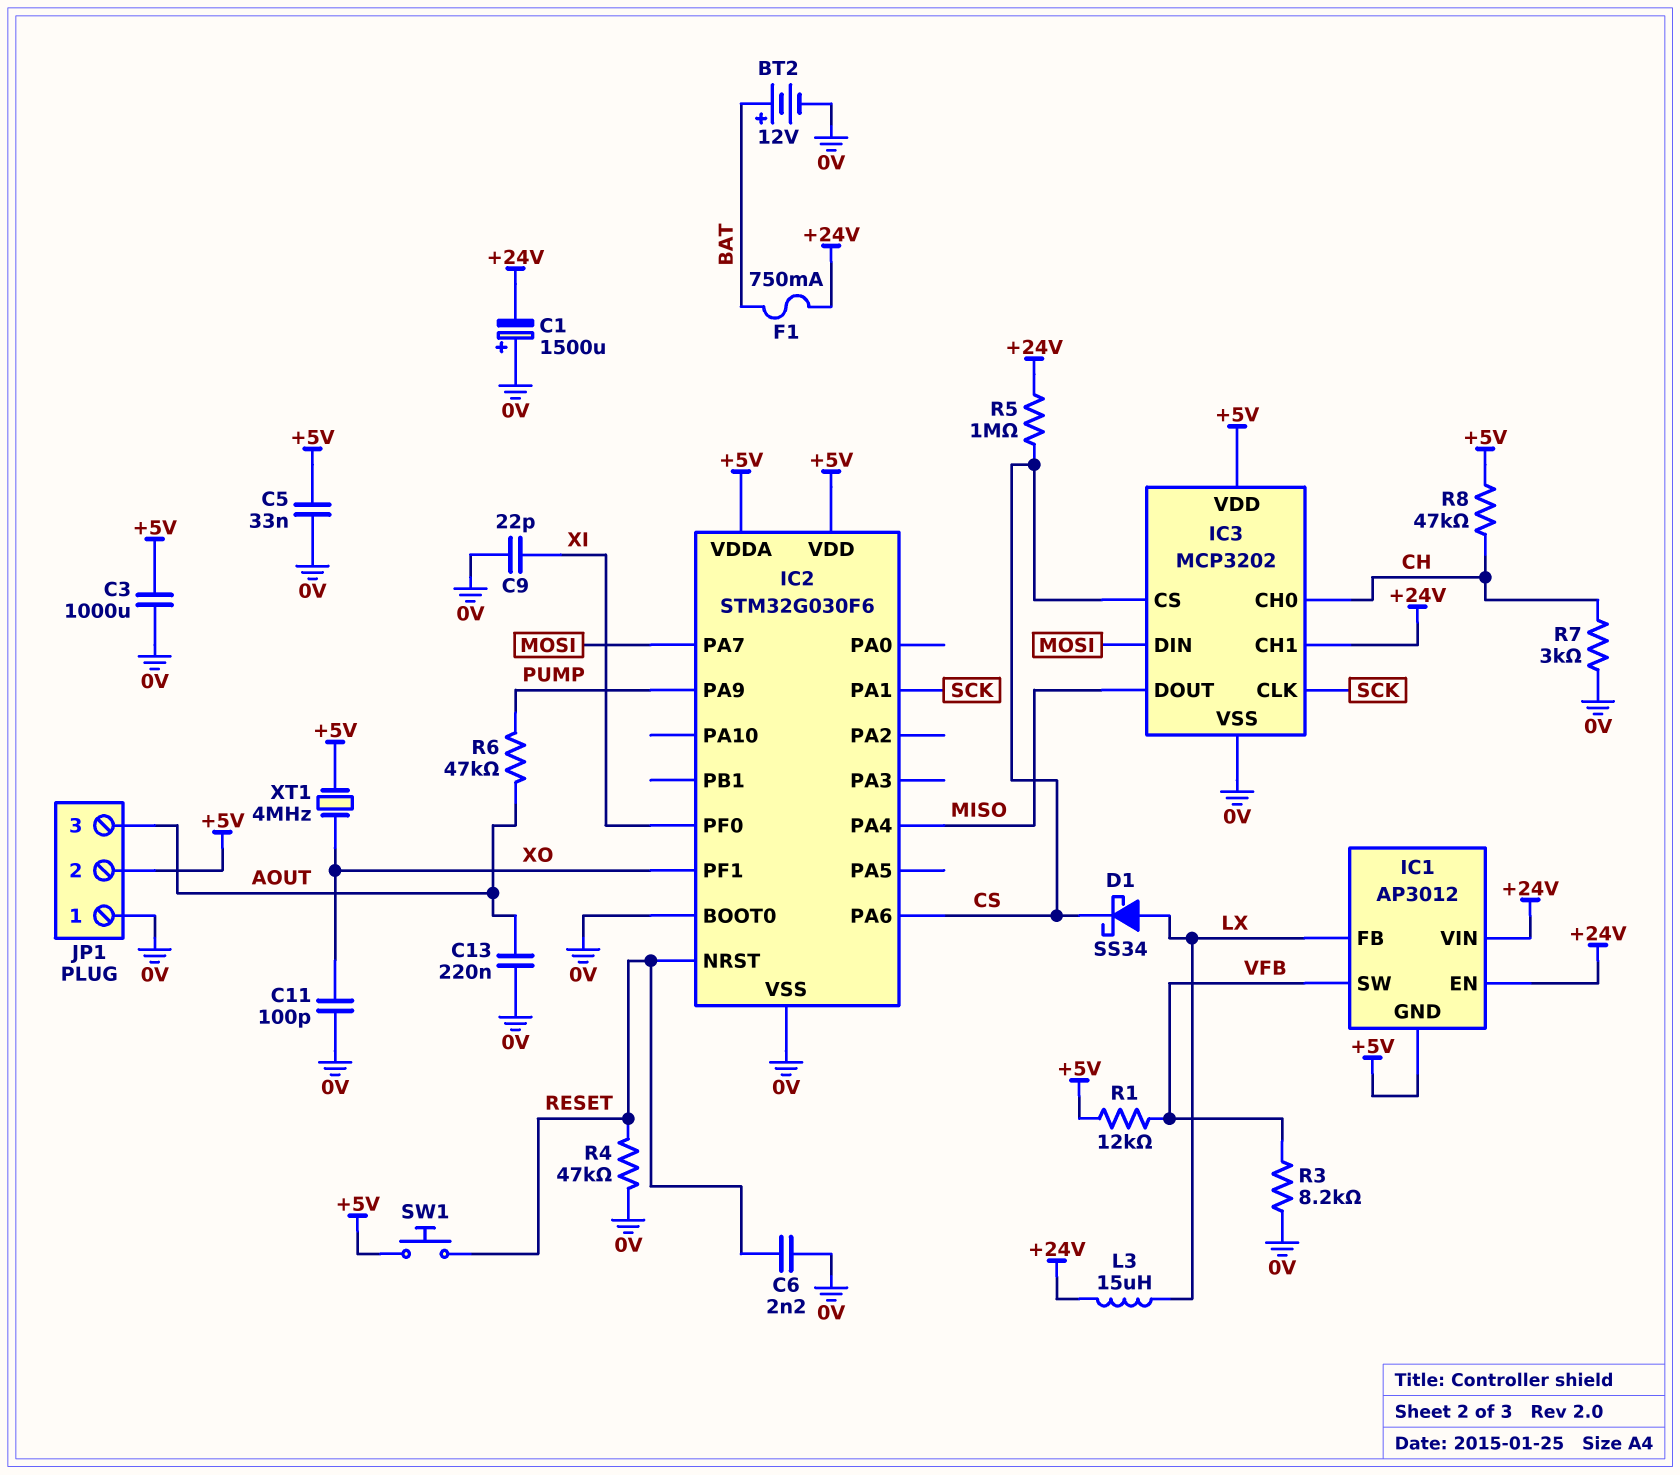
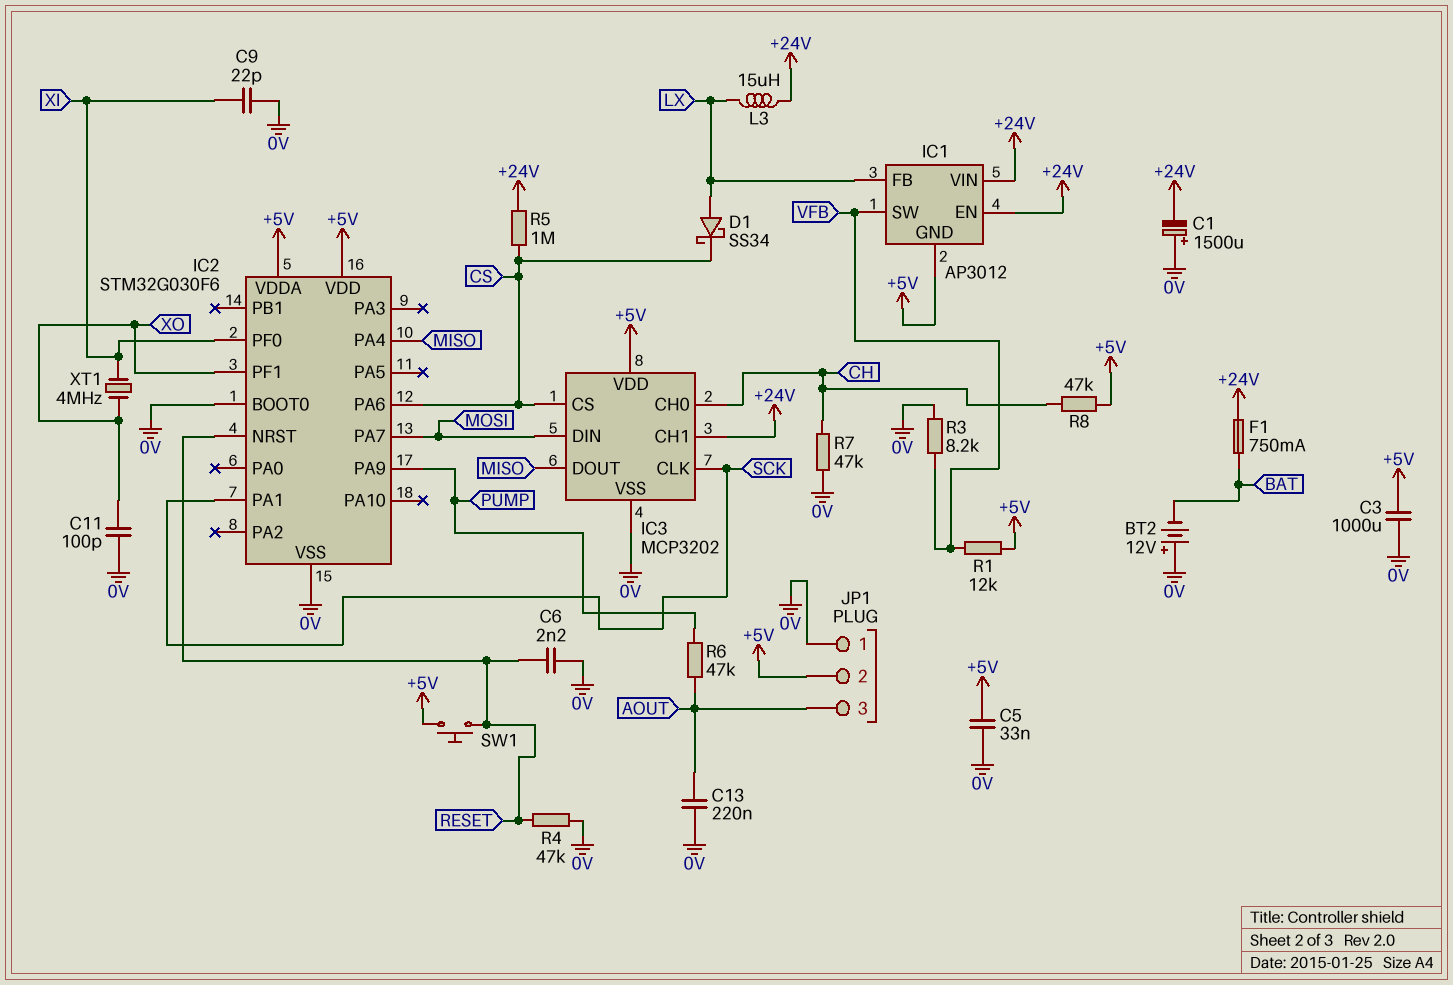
BT2: 12V (plus BAT, minus 0V) -> 12V (plus 0V, minus BAT)
R7: 3k (0V, CH) -> 47k (0V, CH)
XT1: 4MHz (+5V, XO) -> 4MHz (XI, XO)

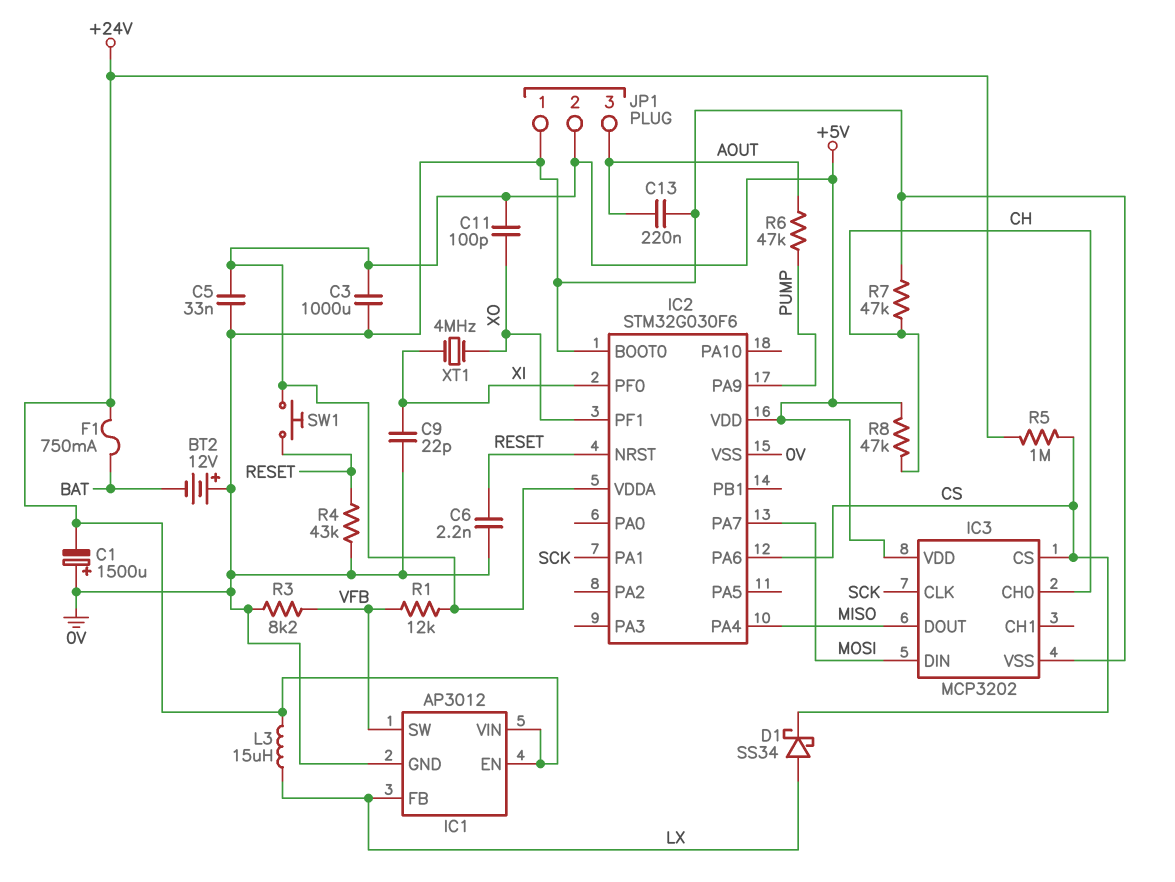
C11: 100pF (0V, XO) -> 100pF (+5V, XO)
IC1 pin GND: +5V -> 0V
IC3 pin CH1: +24V -> none
R4: 47k (0V, RESET) -> 43k (0V, RESET)

